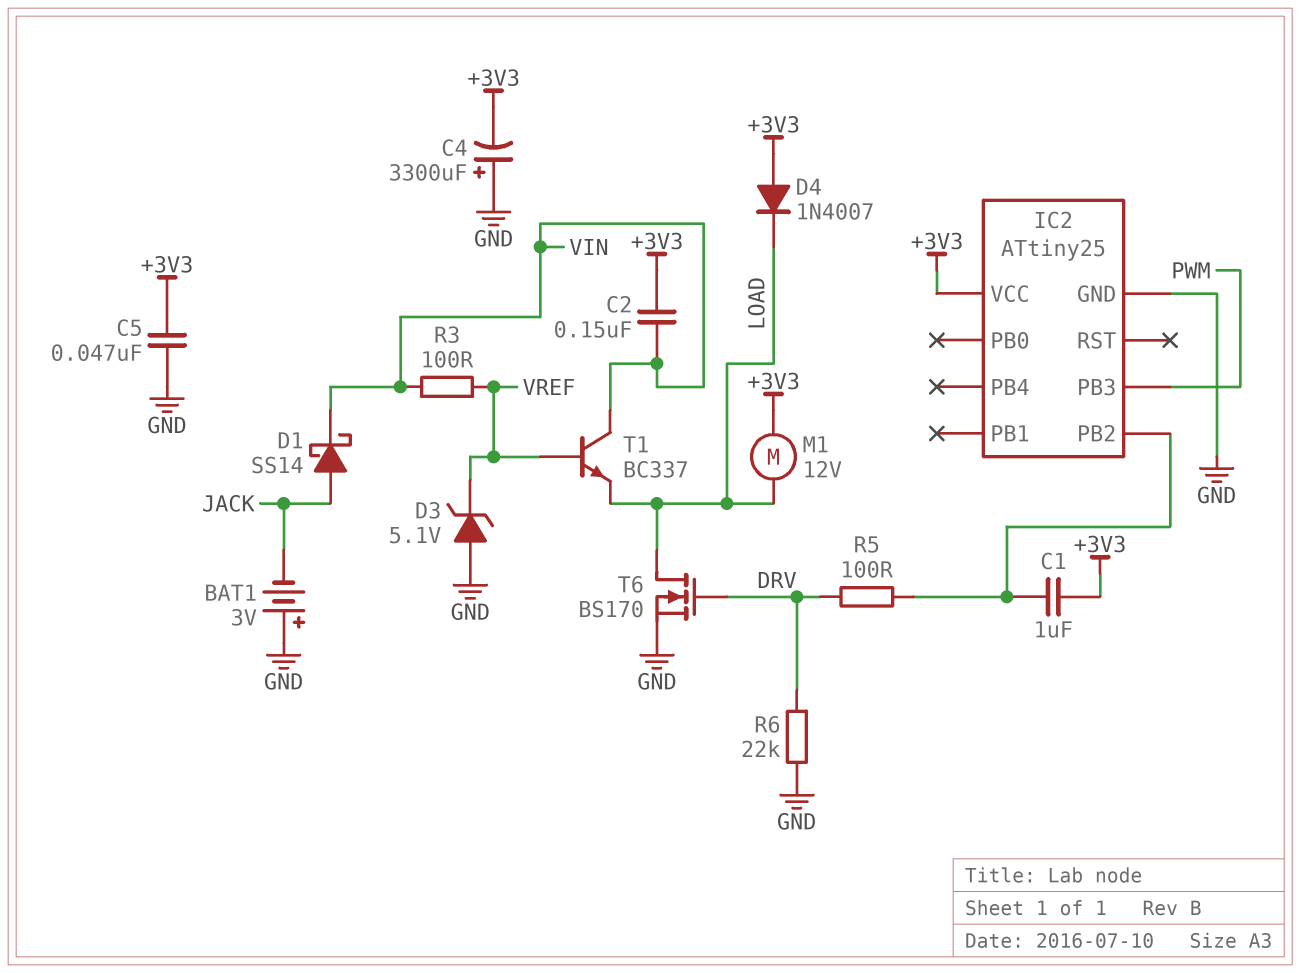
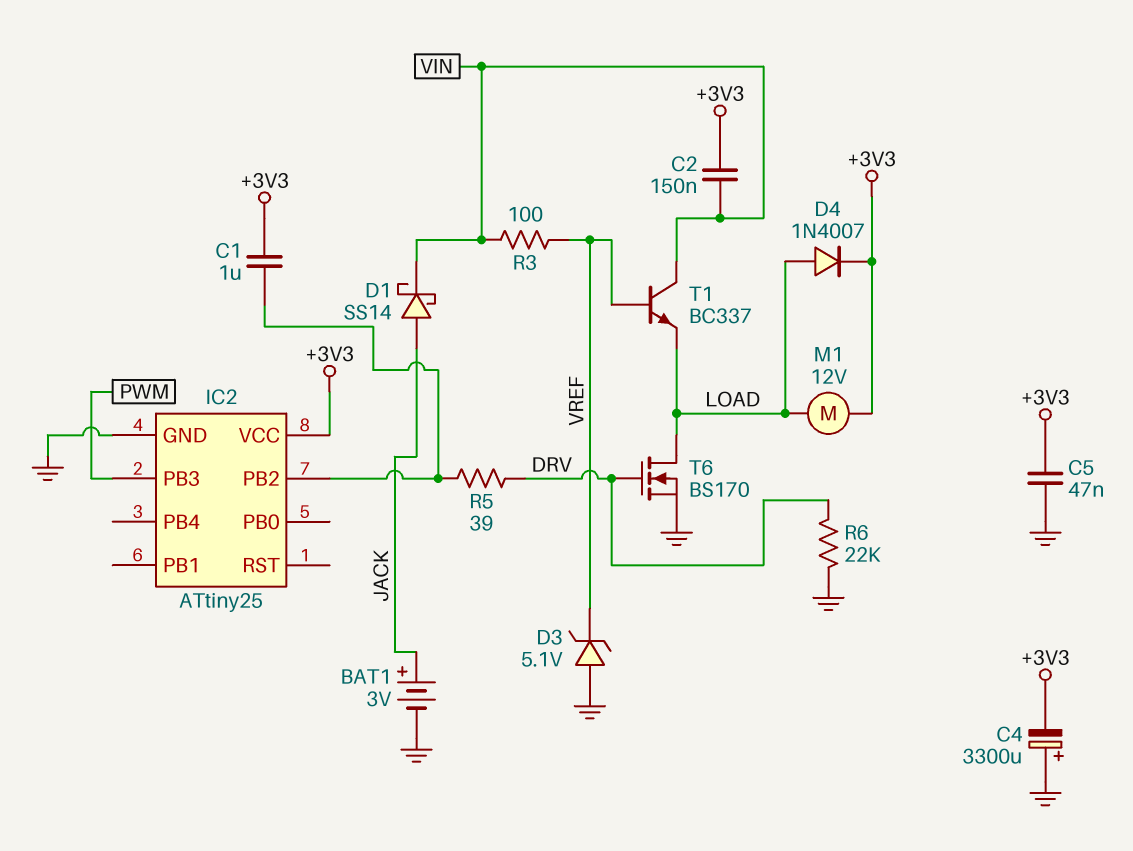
BAT1: 3V (plus GND, minus JACK) -> 3V (plus JACK, minus GND)
D4: diode 1N4007 (A +3V3, K LOAD) -> diode 1N4007 (A LOAD, K +3V3)
R5: 100 (DRV, IC2/PB2) -> 39 (DRV, IC2/PB2)

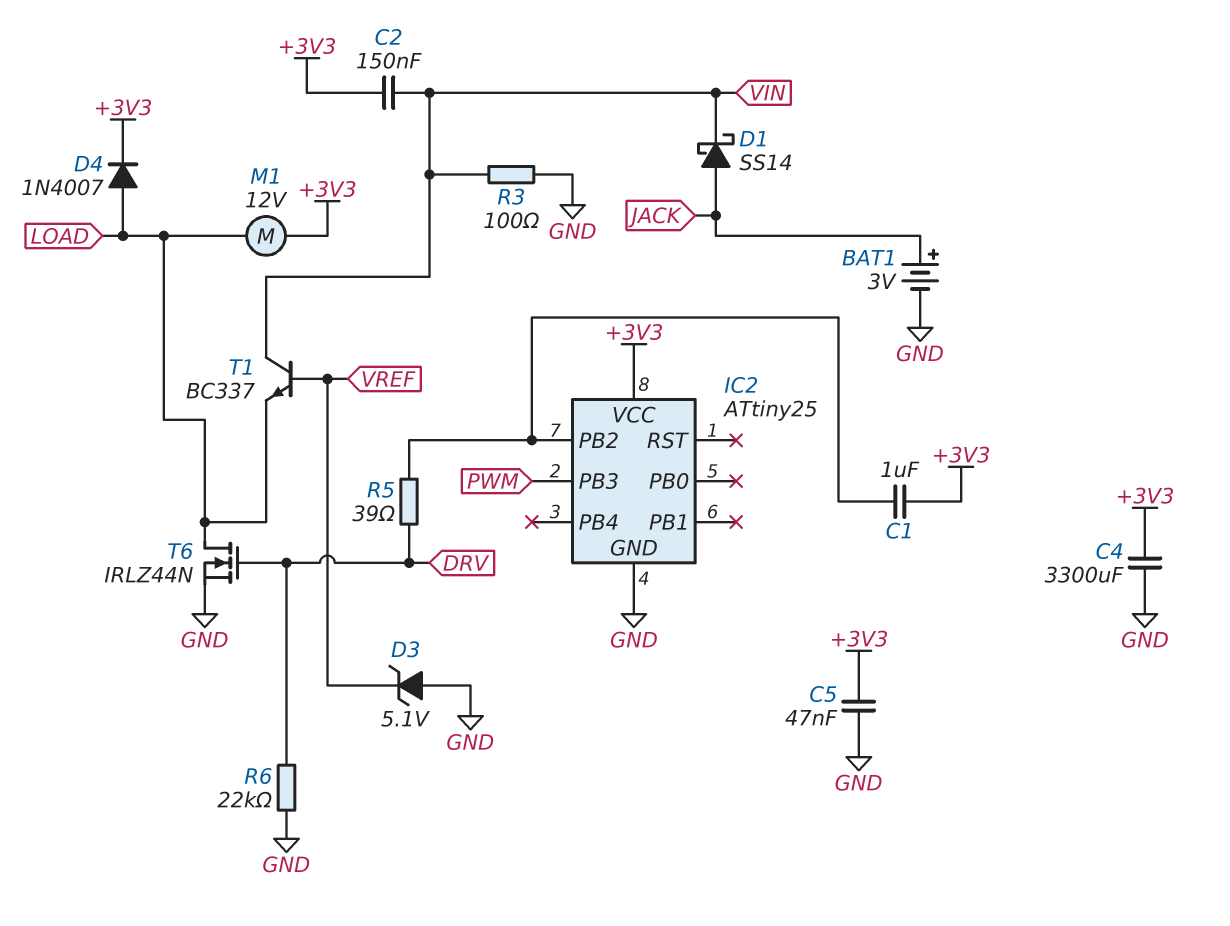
C4: 3300uF (plus GND, minus +3V3) -> 3300uF (+3V3, GND)
R3: 100 (VIN, VREF) -> 100 (GND, VIN)
T6: NMOS BS170 (G DRV, D LOAD, S GND) -> NMOS IRLZ44N (G DRV, D LOAD, S GND)

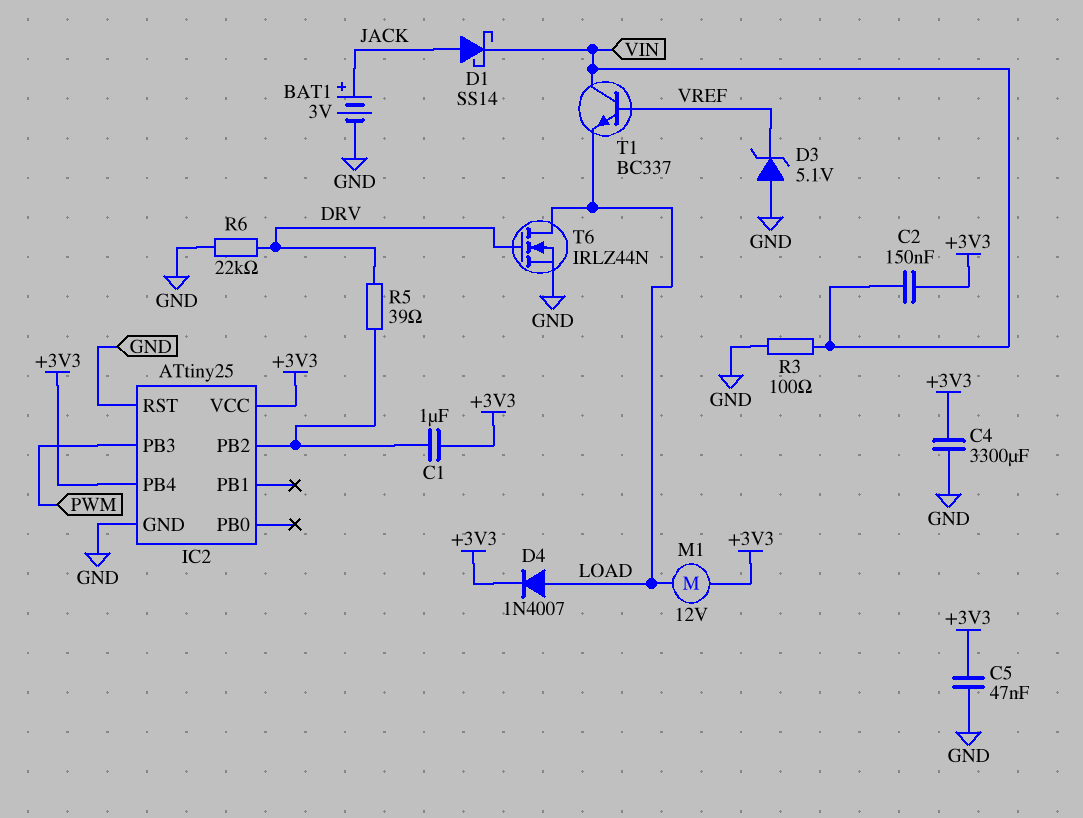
IC2 pin PB4: none -> +3V3
IC2 pin RST: none -> GND

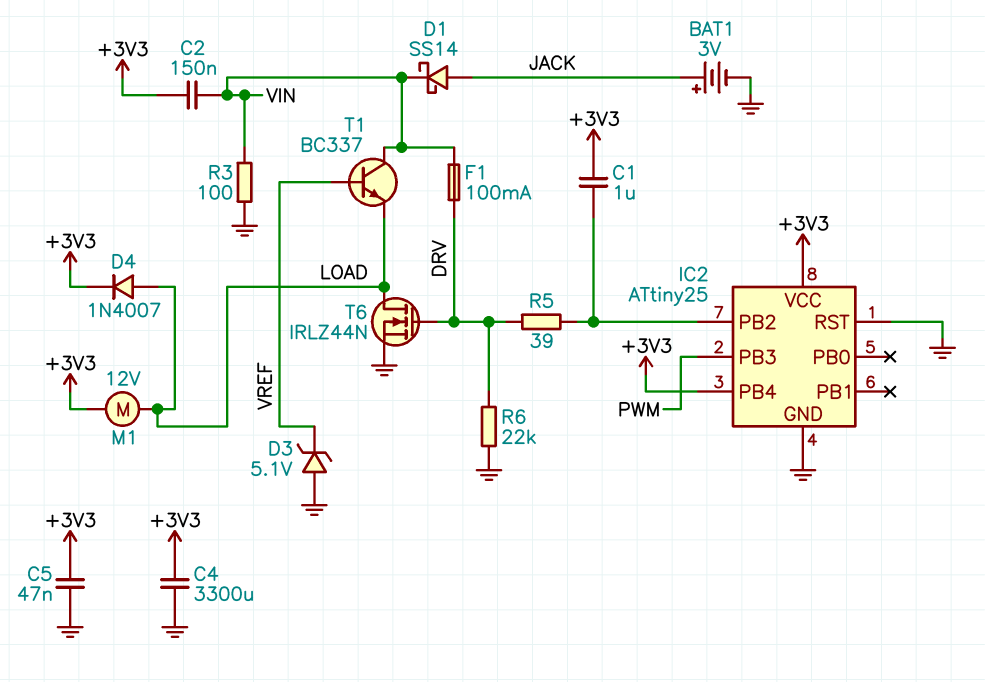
F1: none -> 100mA (DRV, VIN)

